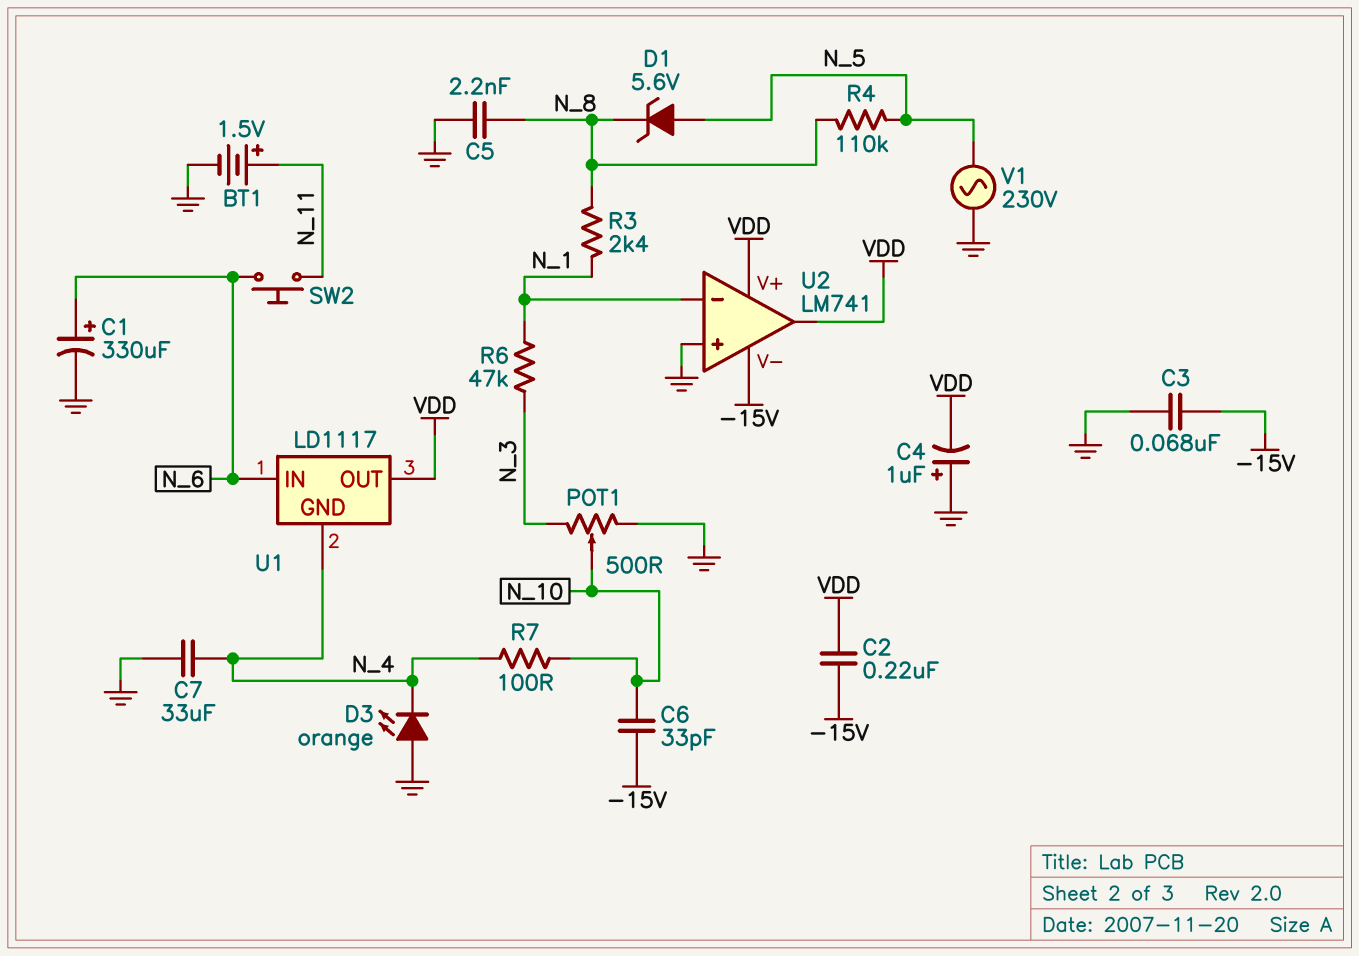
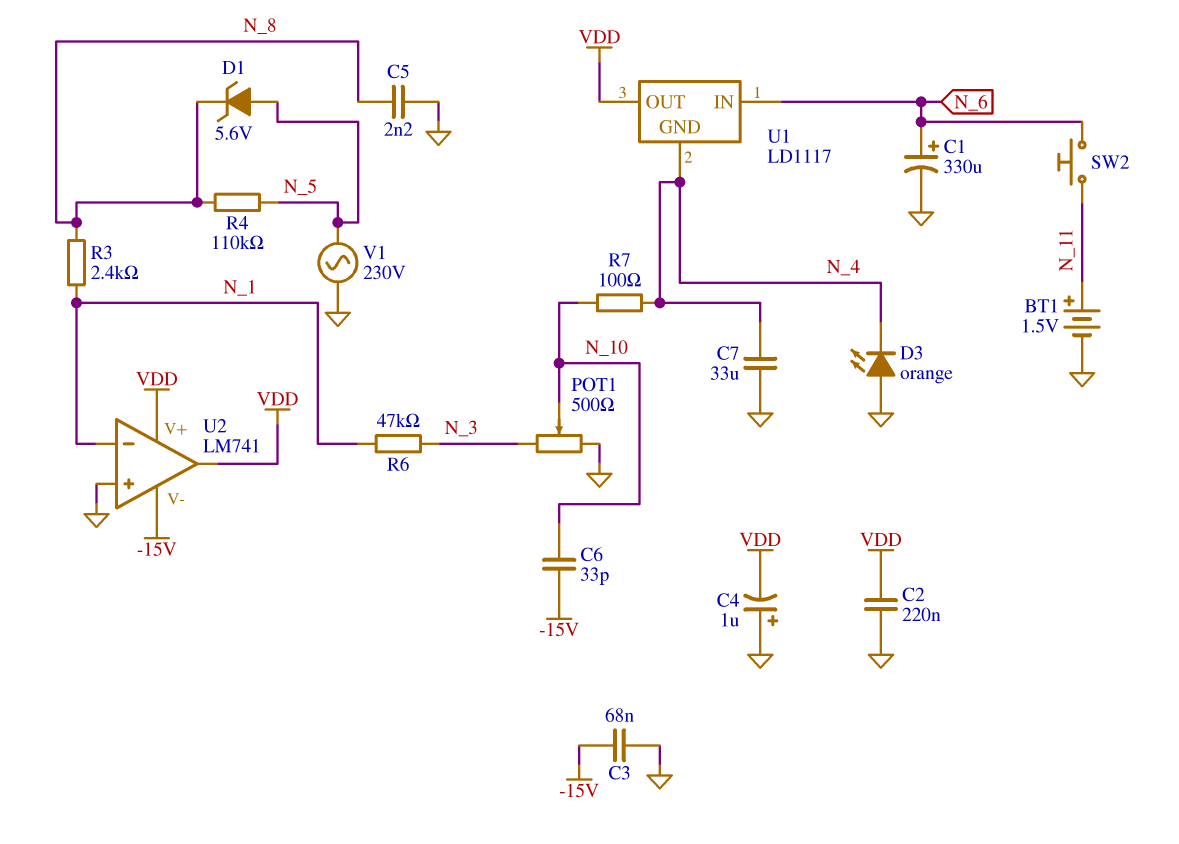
C2: 220nF (-15V, VDD) -> 220nF (GND, VDD)

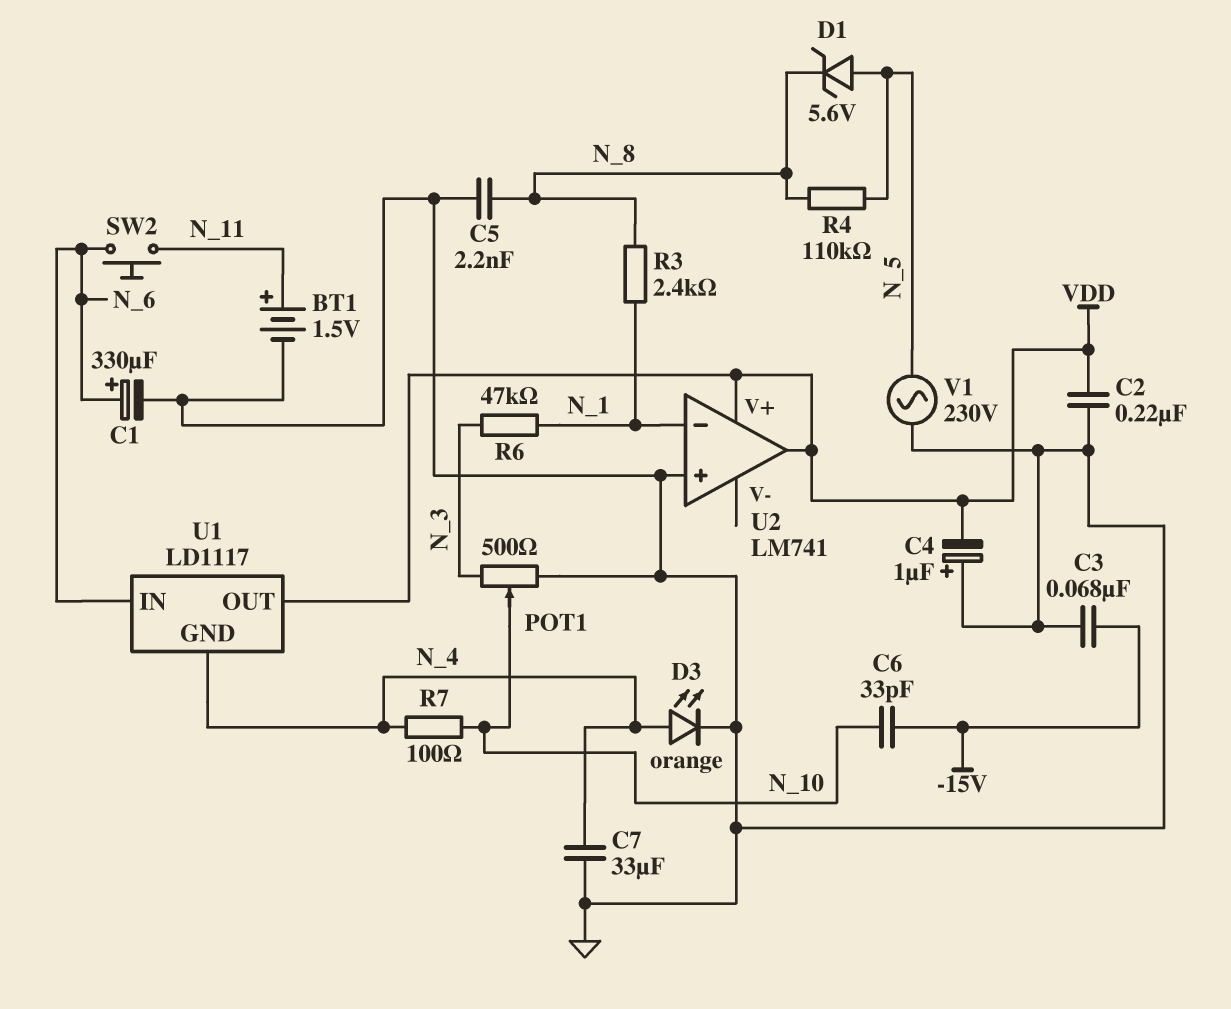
D3: LED orange (A GND, K N_4) -> LED orange (A N_4, K GND)
U2 pin V-: -15V -> none

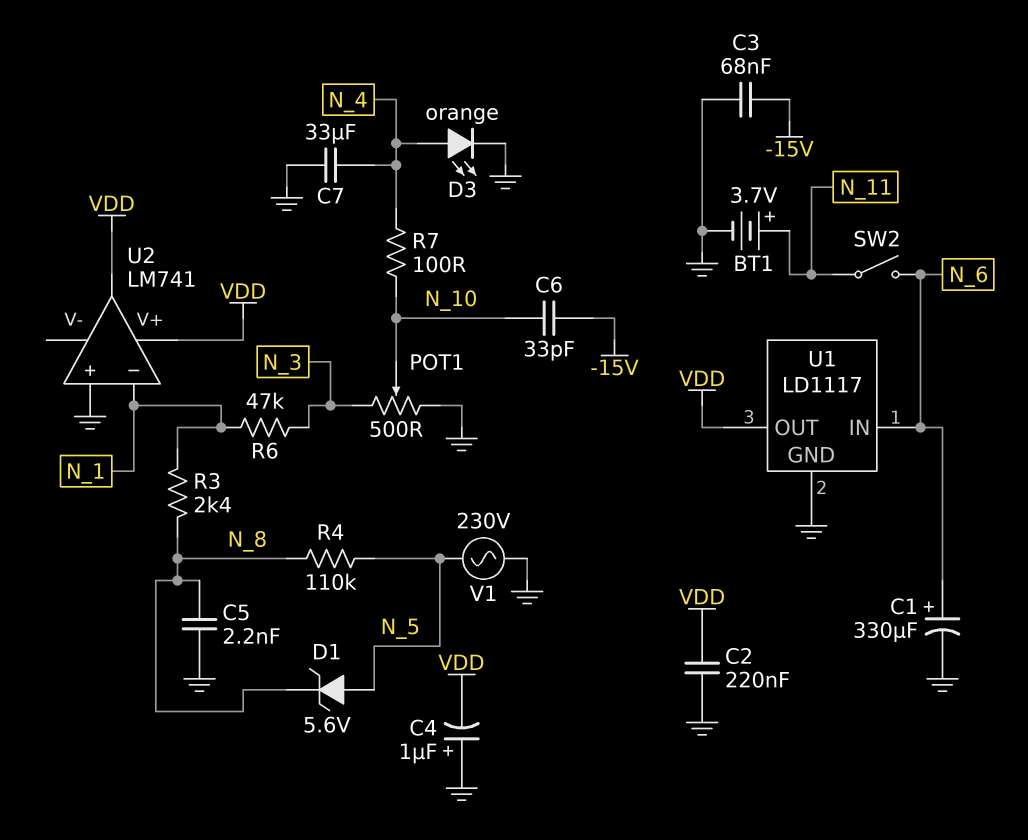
BT1: 1.5V (plus N_11, minus GND) -> 3.7V (plus N_11, minus GND)
SW2: button (N_6, N_11) -> switch (N_6, N_11)
U1 pin GND: N_4 -> GND

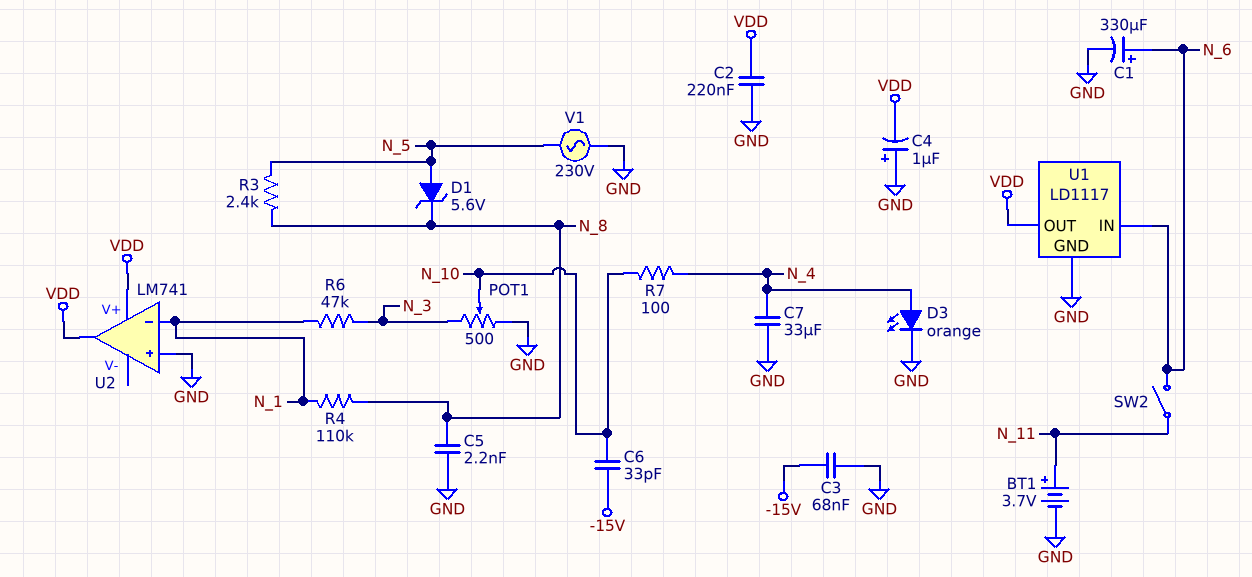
R3: 2.4k (N_1, N_8) -> 2.4k (N_5, N_8)
R4: 110k (N_5, N_8) -> 110k (N_1, N_8)

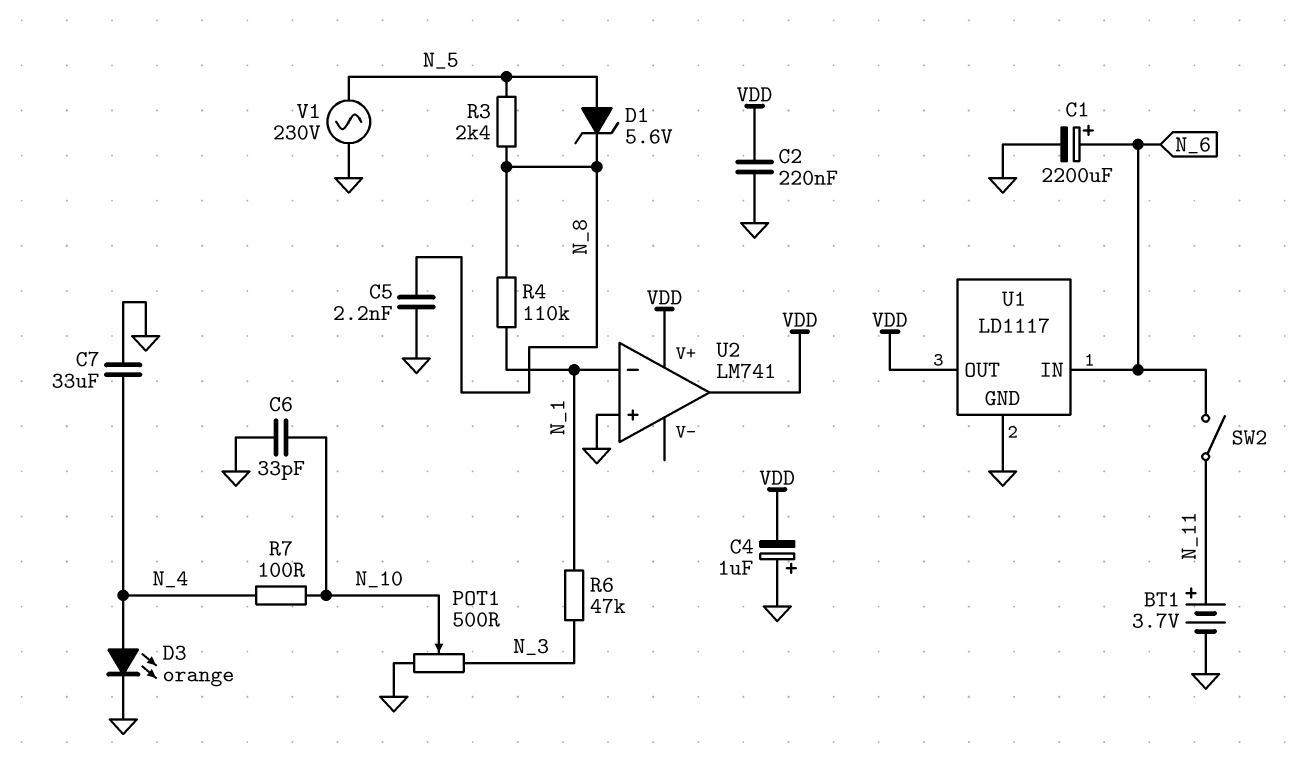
C1: 330uF (plus N_6, minus GND) -> 2200uF (plus N_6, minus GND)
C3: 68nF (-15V, GND) -> none
C6: 33pF (-15V, N_10) -> 33pF (GND, N_10)

